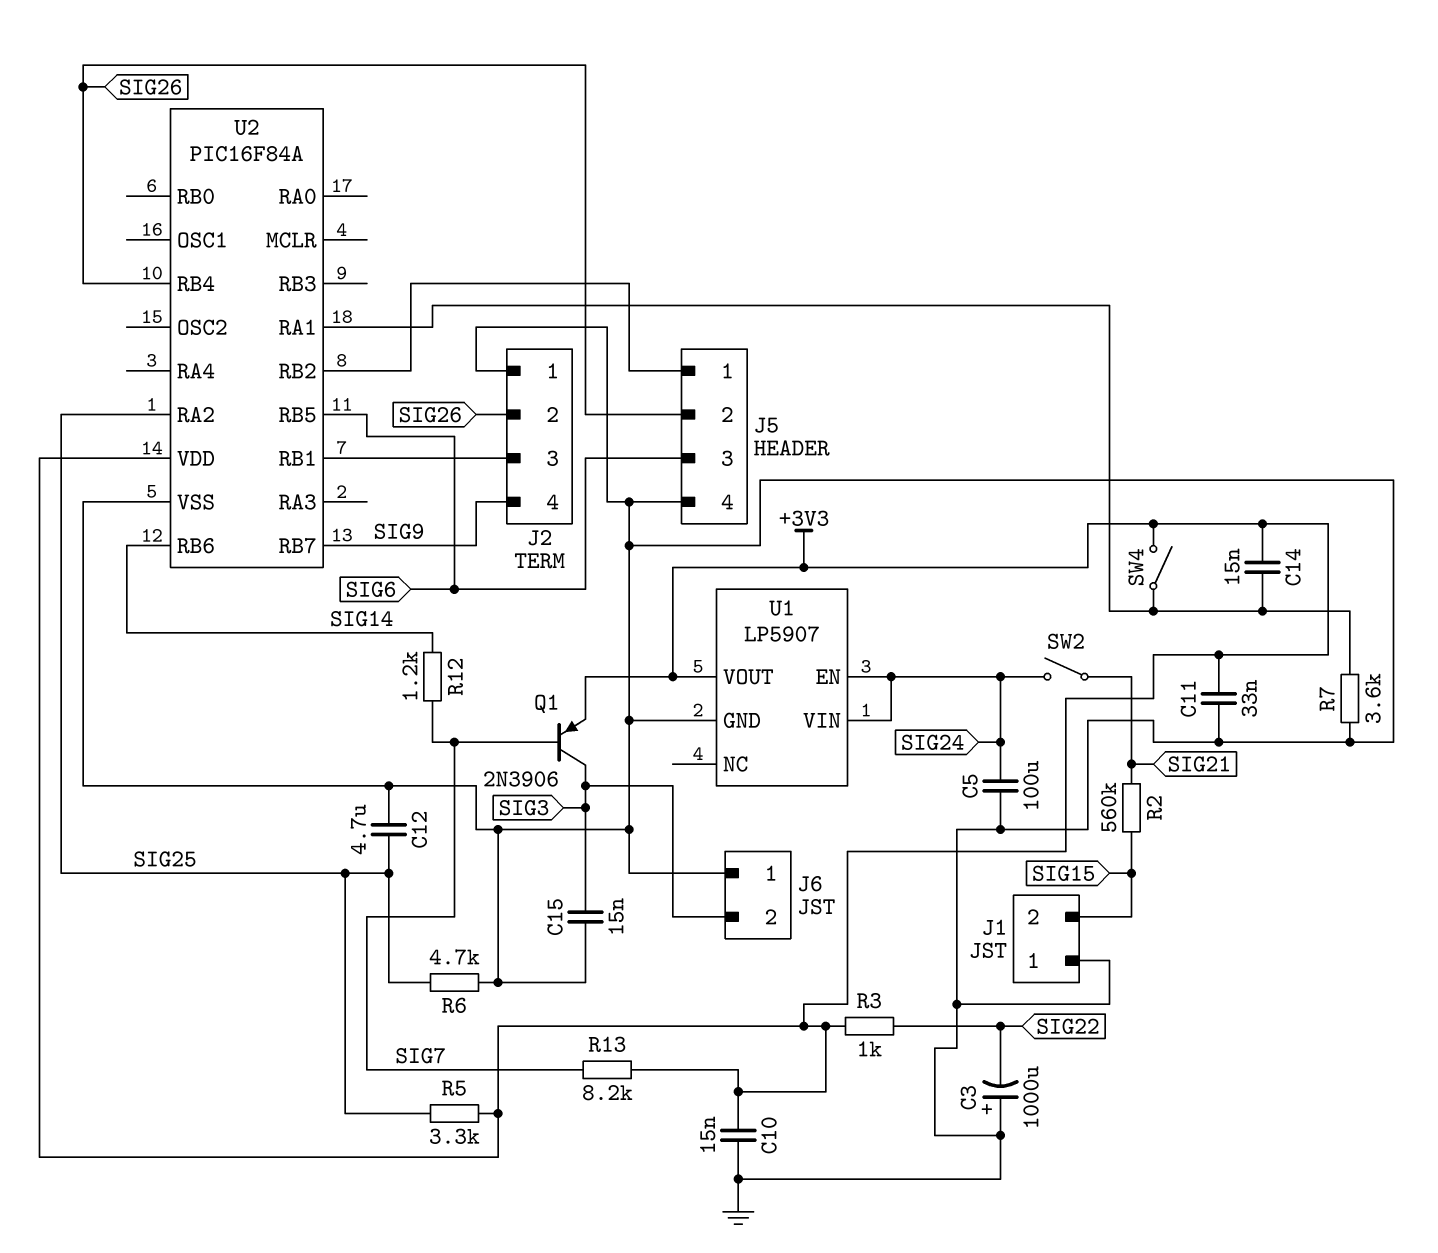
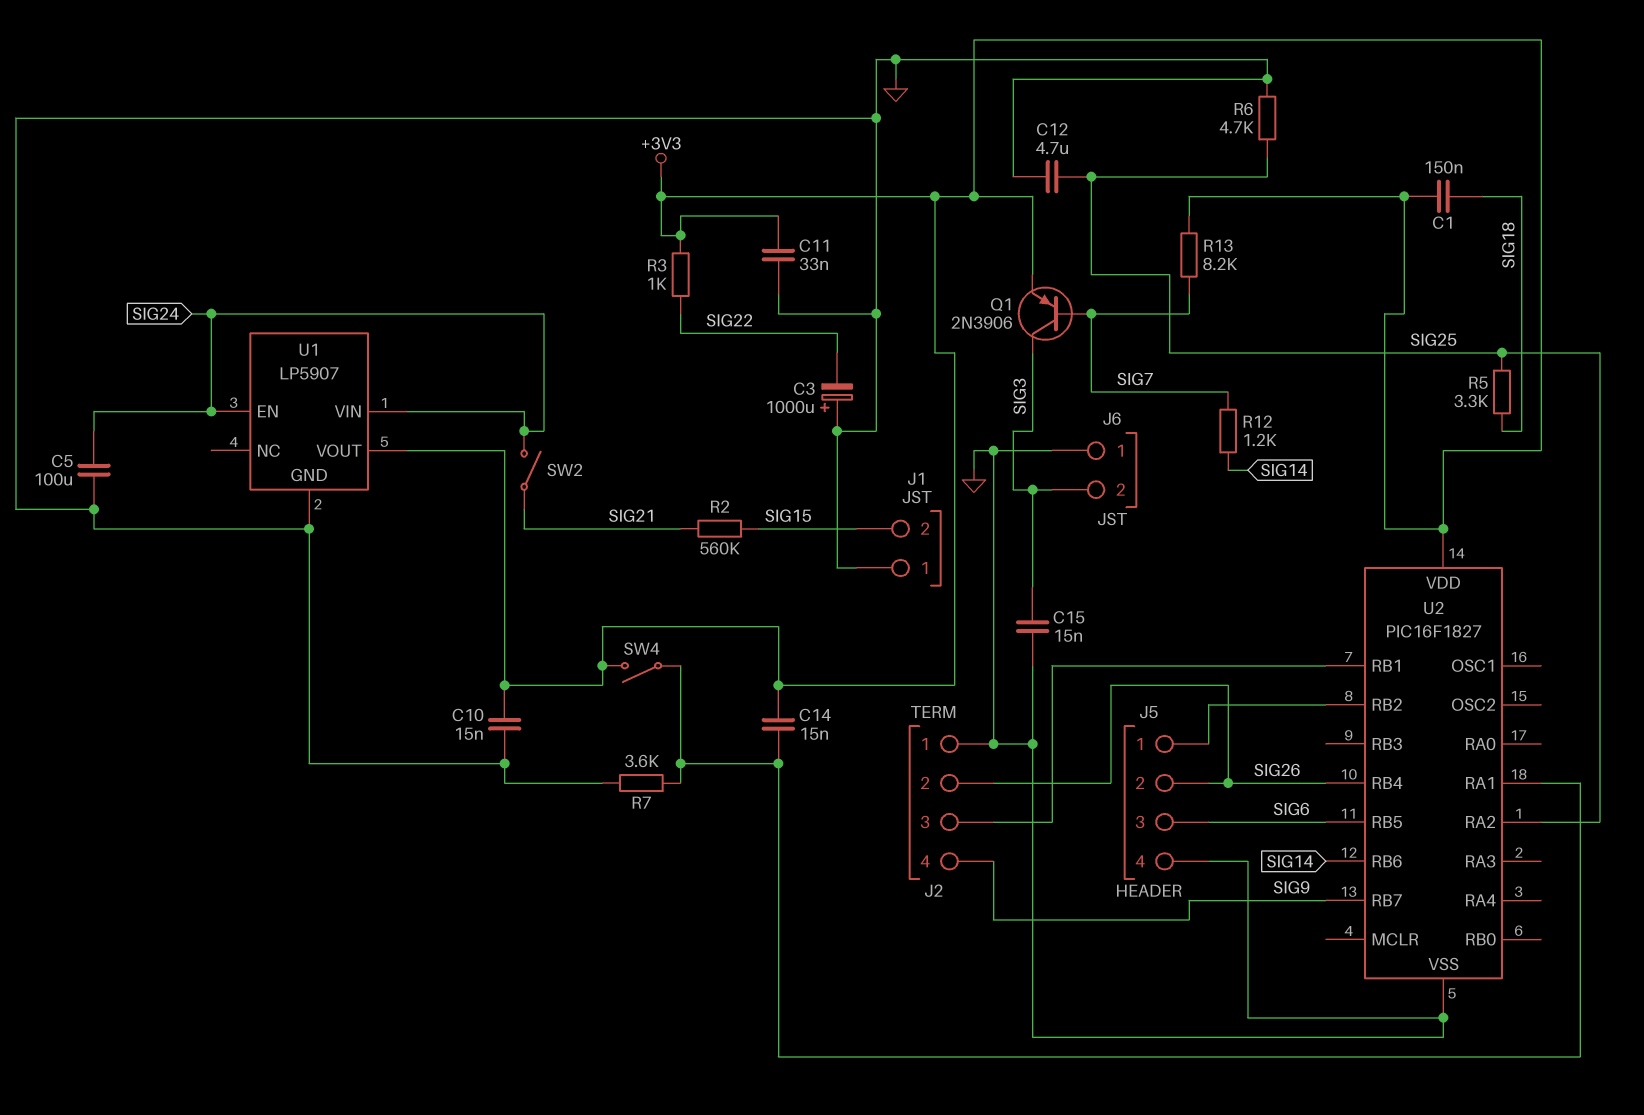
C1: none -> 150nF (+3V3, SIG18)
R5: 3.3k (+3V3, SIG25) -> 3.3k (SIG18, SIG25)
U2: PIC16F84A -> PIC16F1827

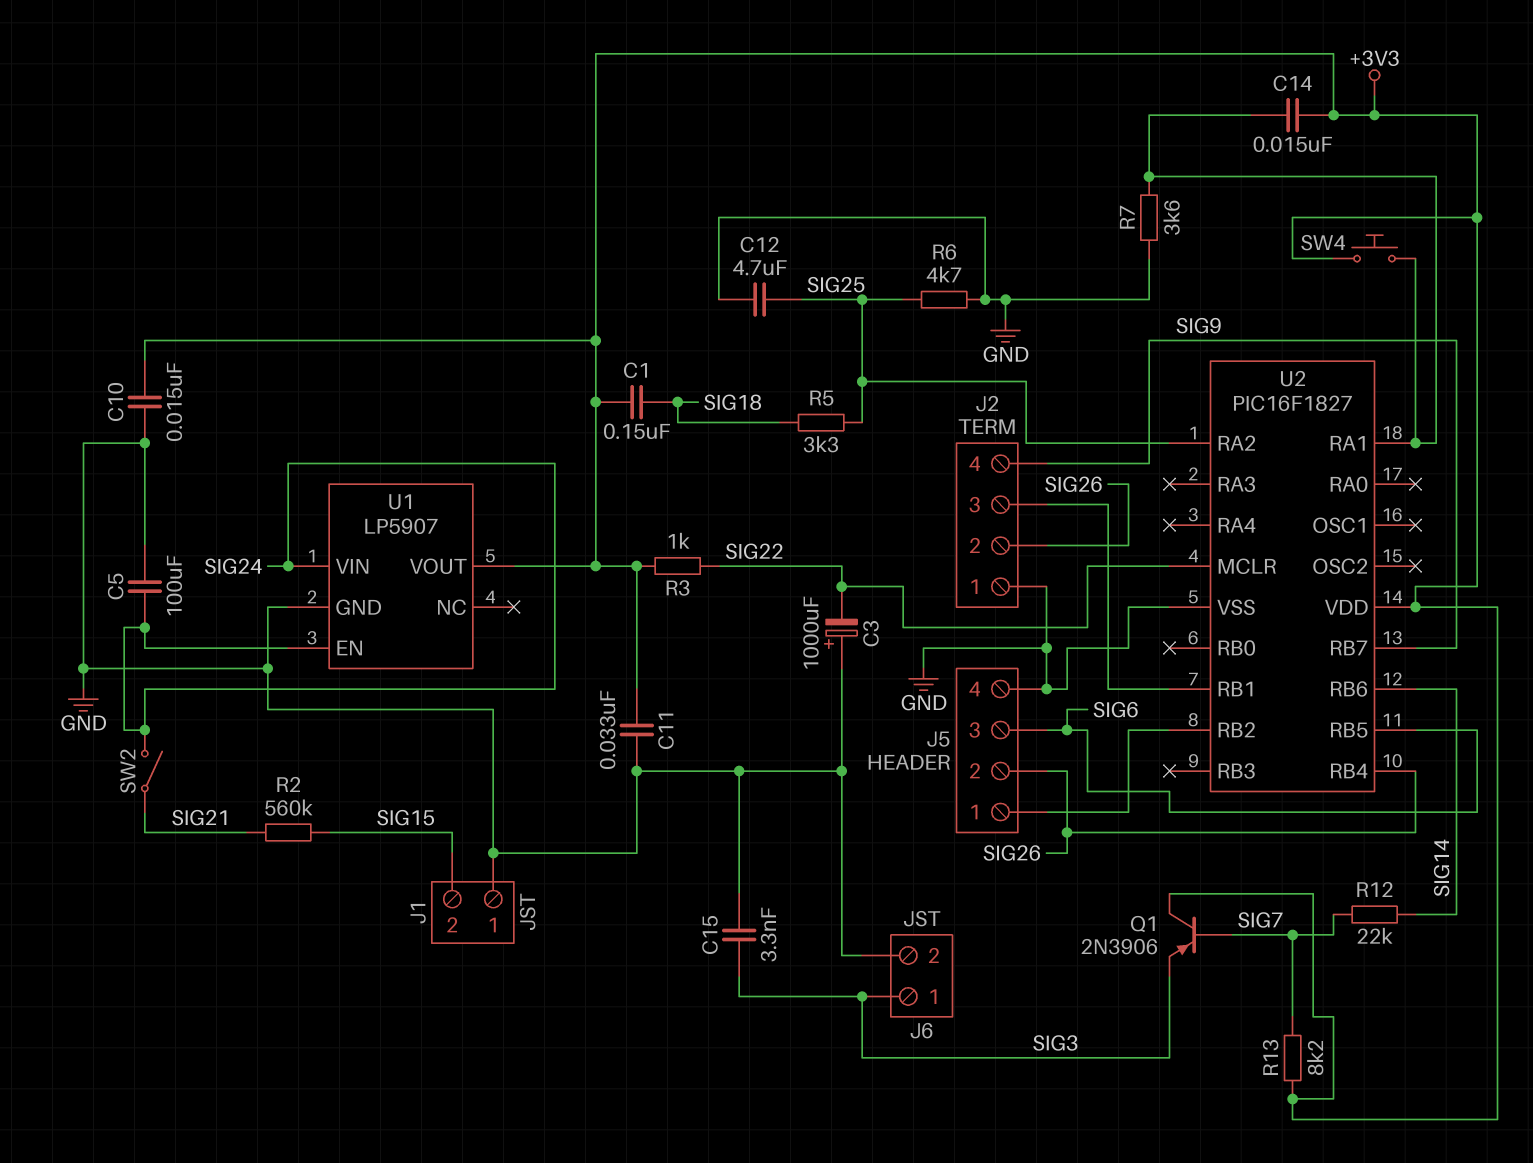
C15: 15nF (GND, SIG3) -> 3.3nF (GND, SIG3)
J6 pin 1: GND -> SIG3
J6 pin 2: SIG3 -> GND
Q1: PNP 2N3906 (B SIG7, C SIG3, E +3V3) -> PNP 2N3906 (B SIG7, C +3V3, E SIG3)
R12: 1.2k (SIG7, SIG14) -> 22k (SIG7, SIG14)
SW4: switch (+3V3, U2/RA1) -> button (+3V3, U2/RA1)
U2 pin MCLR: none -> SIG22

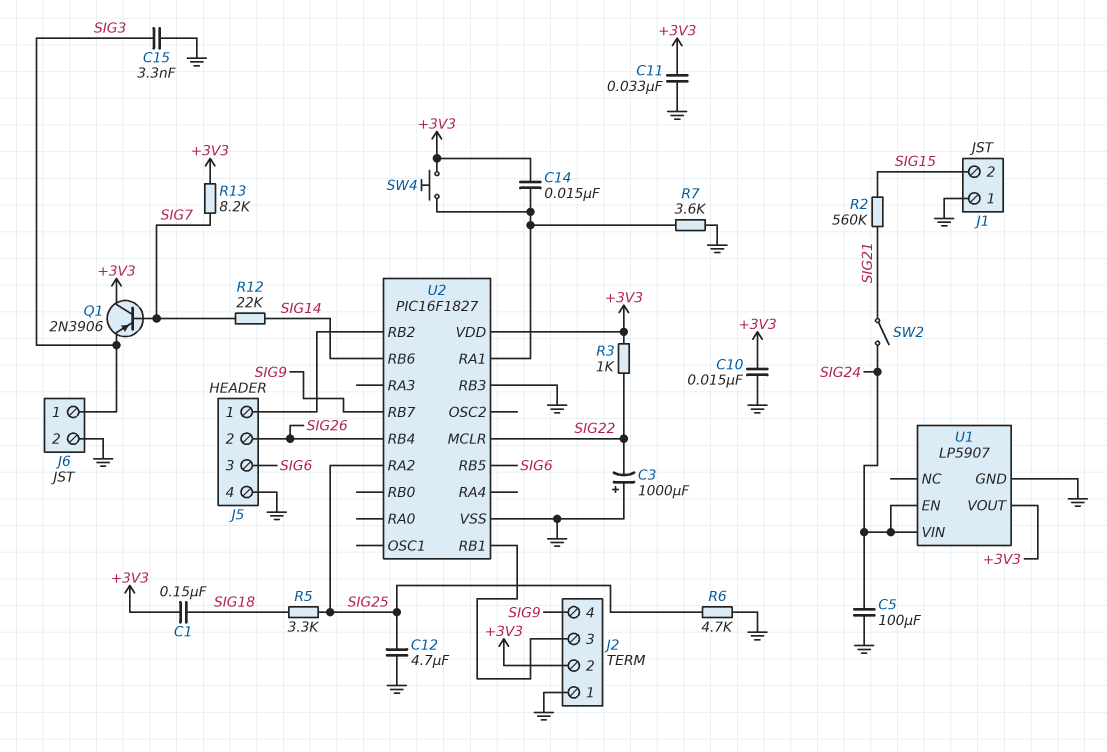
J2 pin 2: SIG26 -> +3V3
U2 pin RB3: none -> GND

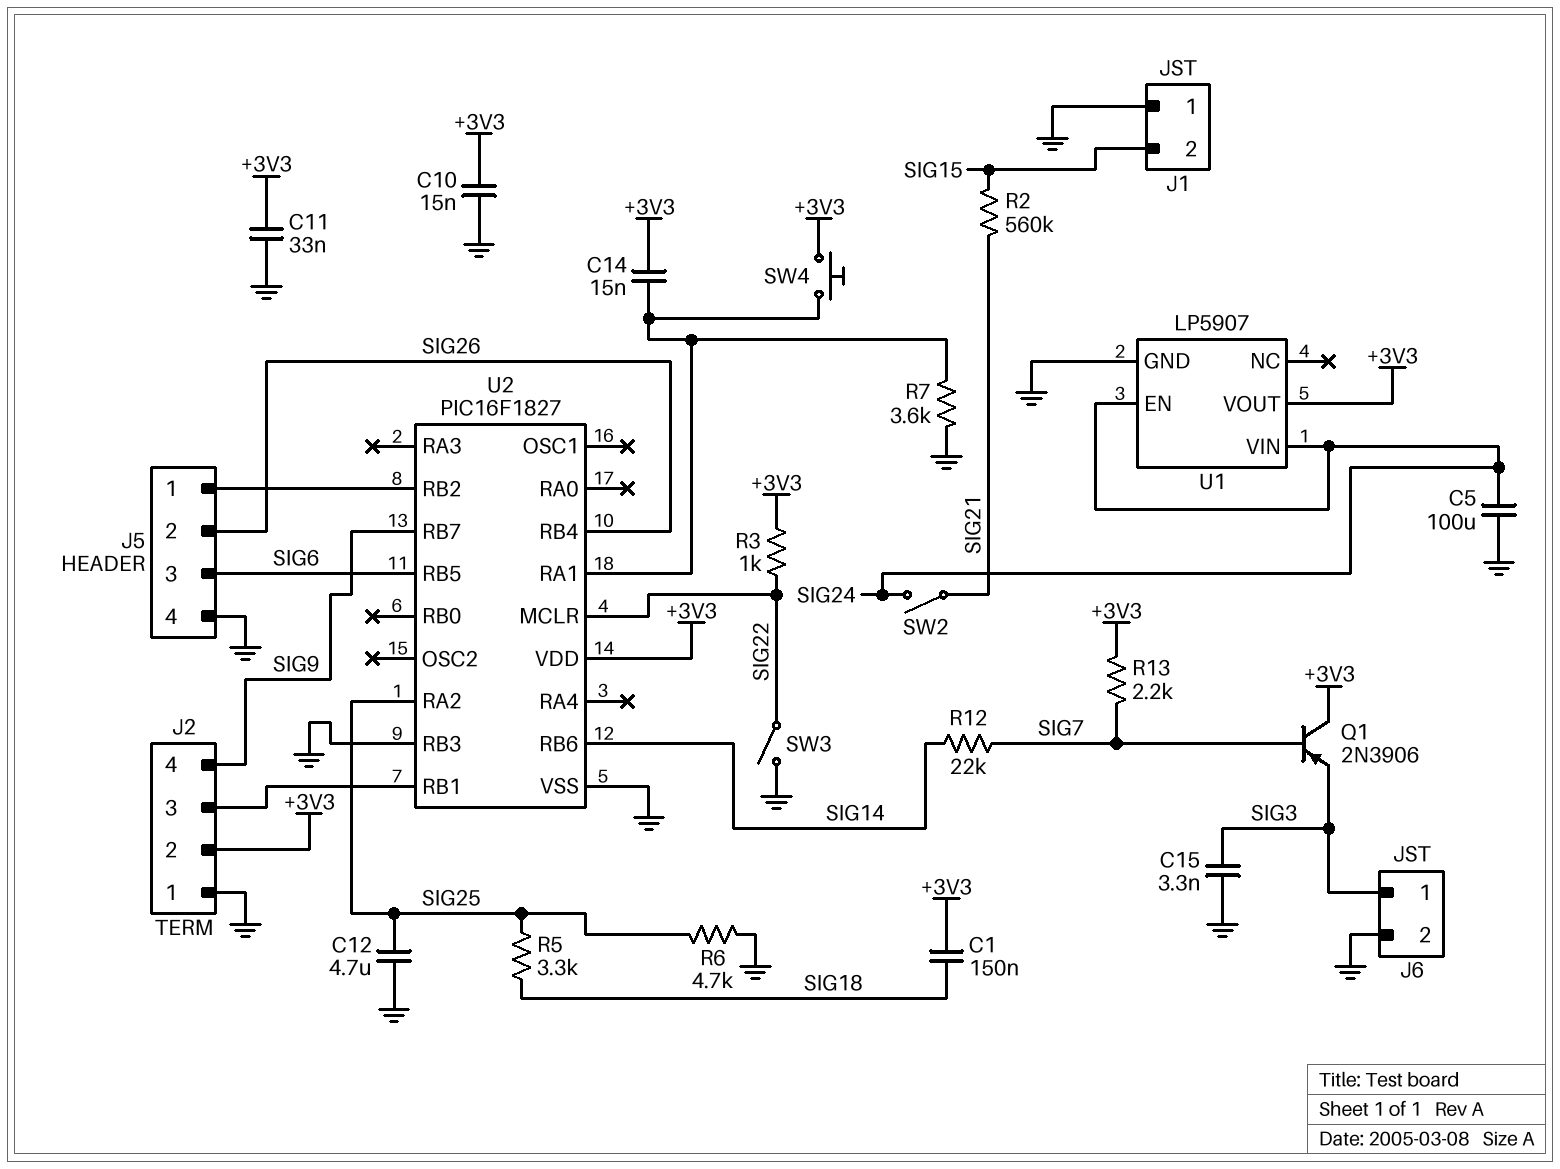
C3: 1000uF (plus GND, minus SIG22) -> none
R13: 8.2k (+3V3, SIG7) -> 2.2k (+3V3, SIG7)
SW3: none -> switch (GND, SIG22)

